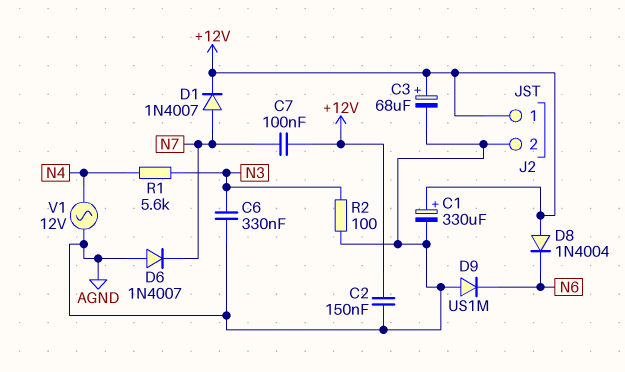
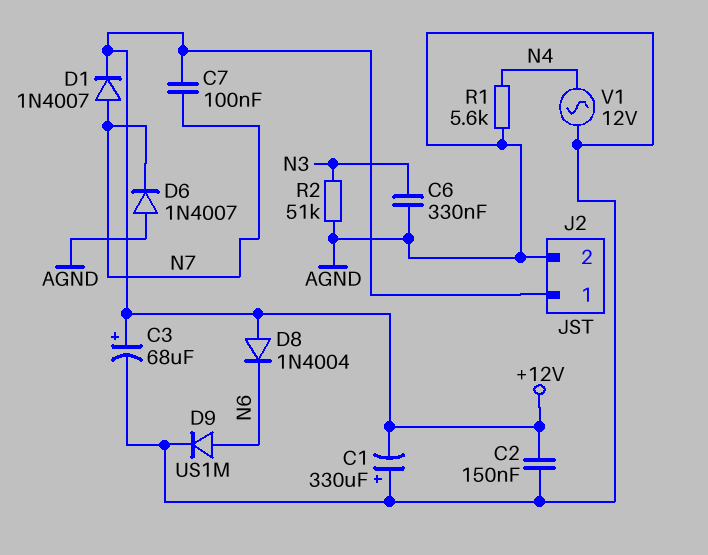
C1: 330uF (plus +12V, minus AGND) -> 330uF (plus AGND, minus +12V)
D9: diode US1M (A AGND, K N6) -> diode US1M (A N6, K AGND)
R1: 5.6k (N3, N4) -> 5.6k (AGND, N4)
R2: 100 (AGND, N3) -> 51k (AGND, N3)

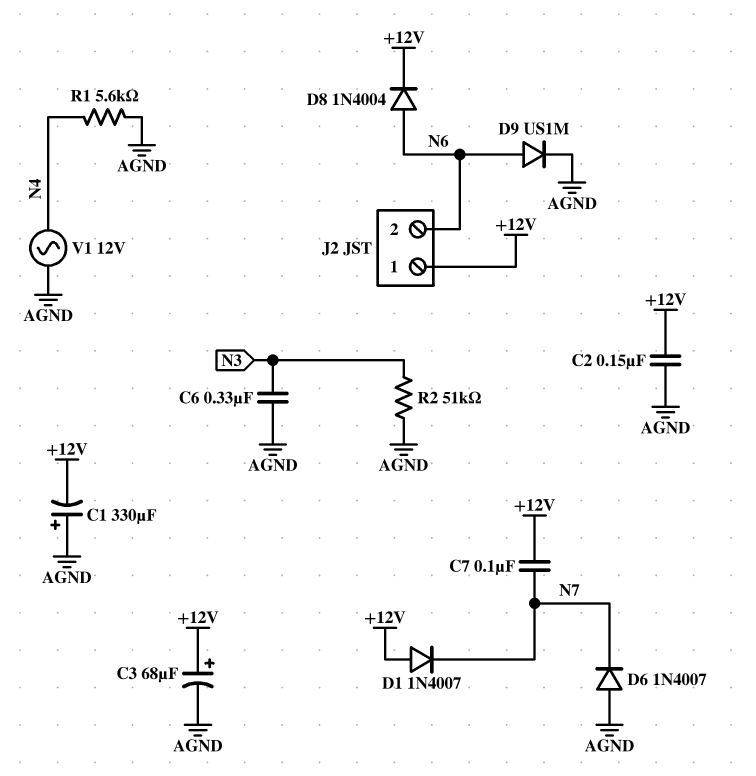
D1: diode 1N4007 (A N7, K +12V) -> diode 1N4007 (A +12V, K N7)
D8: diode 1N4004 (A +12V, K N6) -> diode 1N4004 (A N6, K +12V)
J2 pin 2: AGND -> N6

